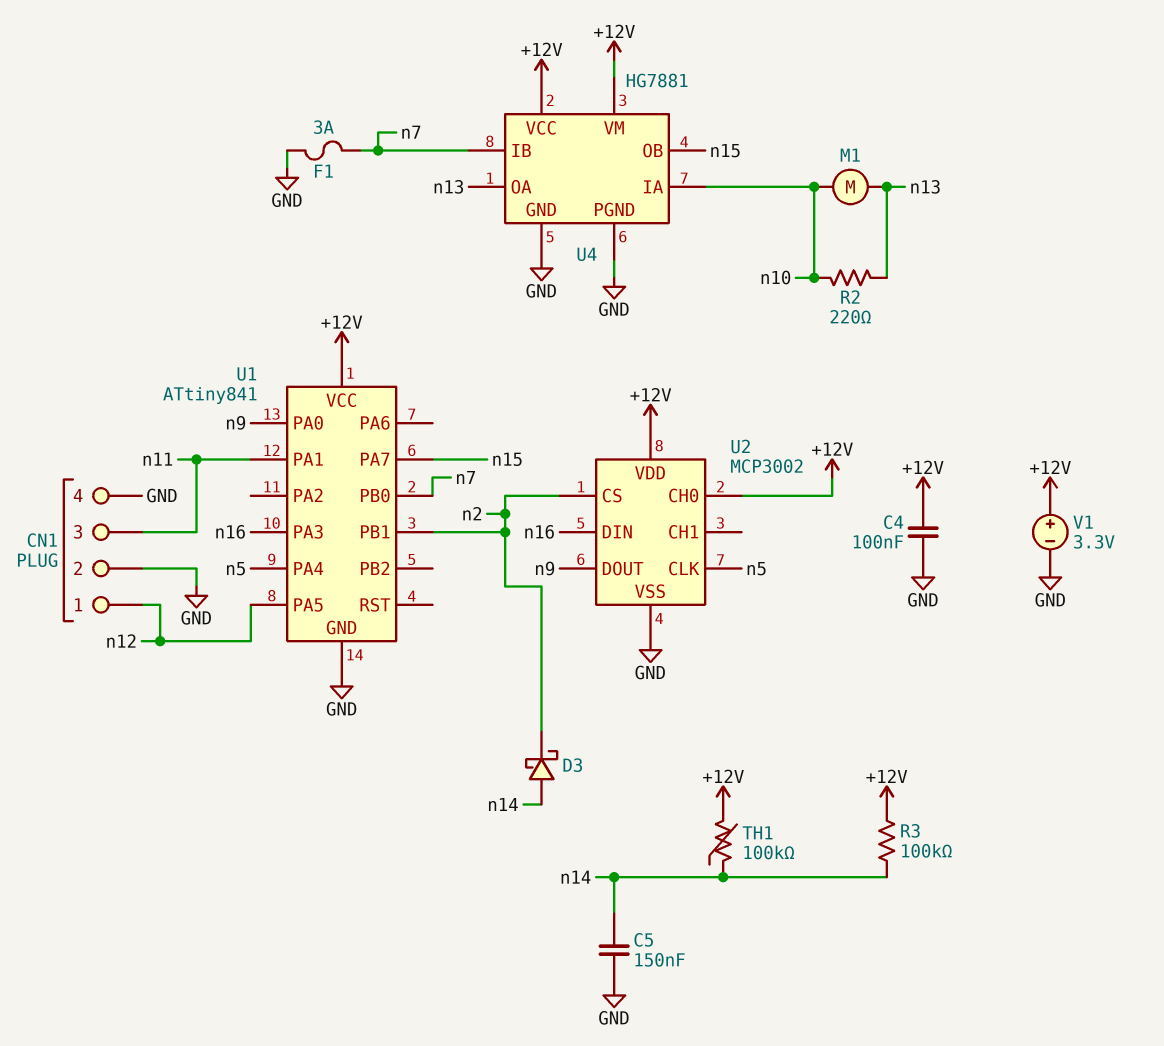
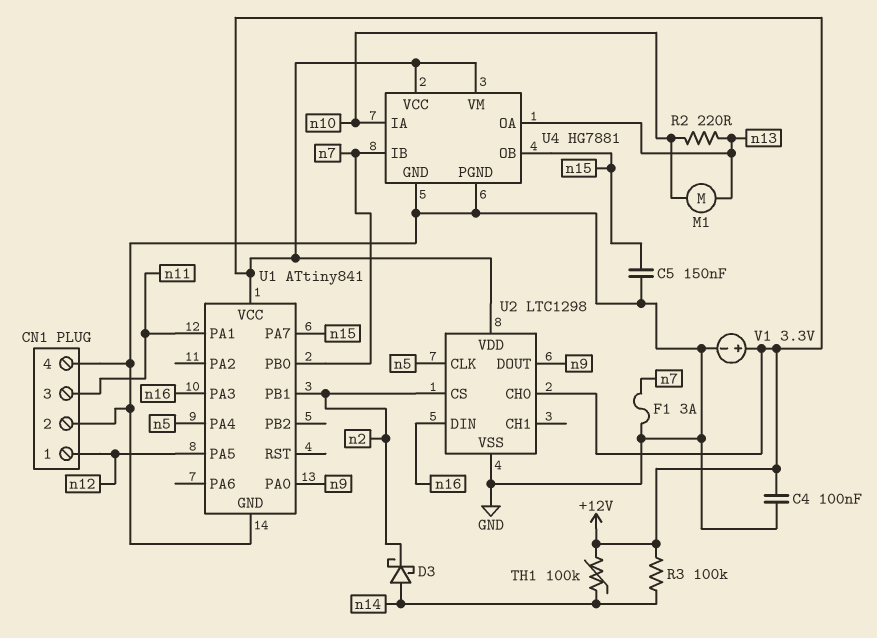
C5: 150nF (GND, n14) -> 150nF (GND, n15)
U2: MCP3002 -> LTC1298

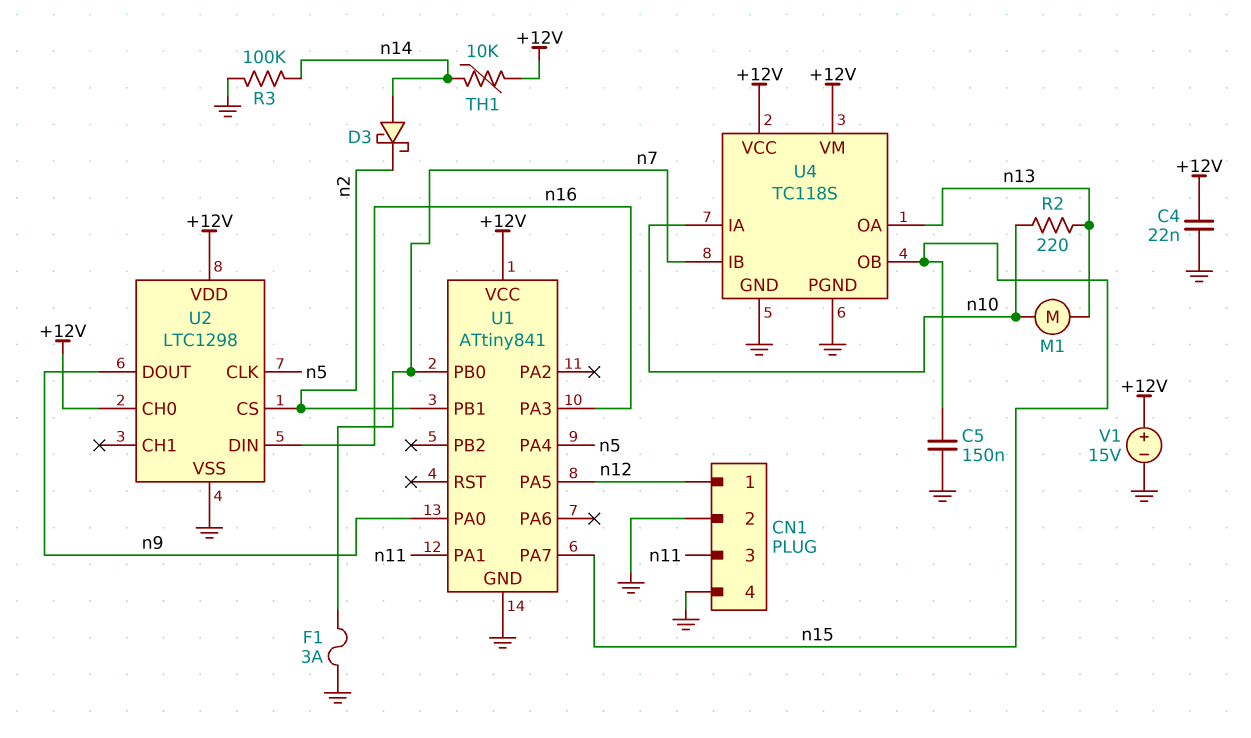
C4: 100nF (+12V, GND) -> 22nF (+12V, GND)
R3: 100k (+12V, n14) -> 100k (GND, n14)
TH1: 100k (+12V, n14) -> 10k (+12V, n14)
U4: HG7881 -> TC118S
V1: 3.3V (plus +12V, minus GND) -> 15V (plus +12V, minus GND)

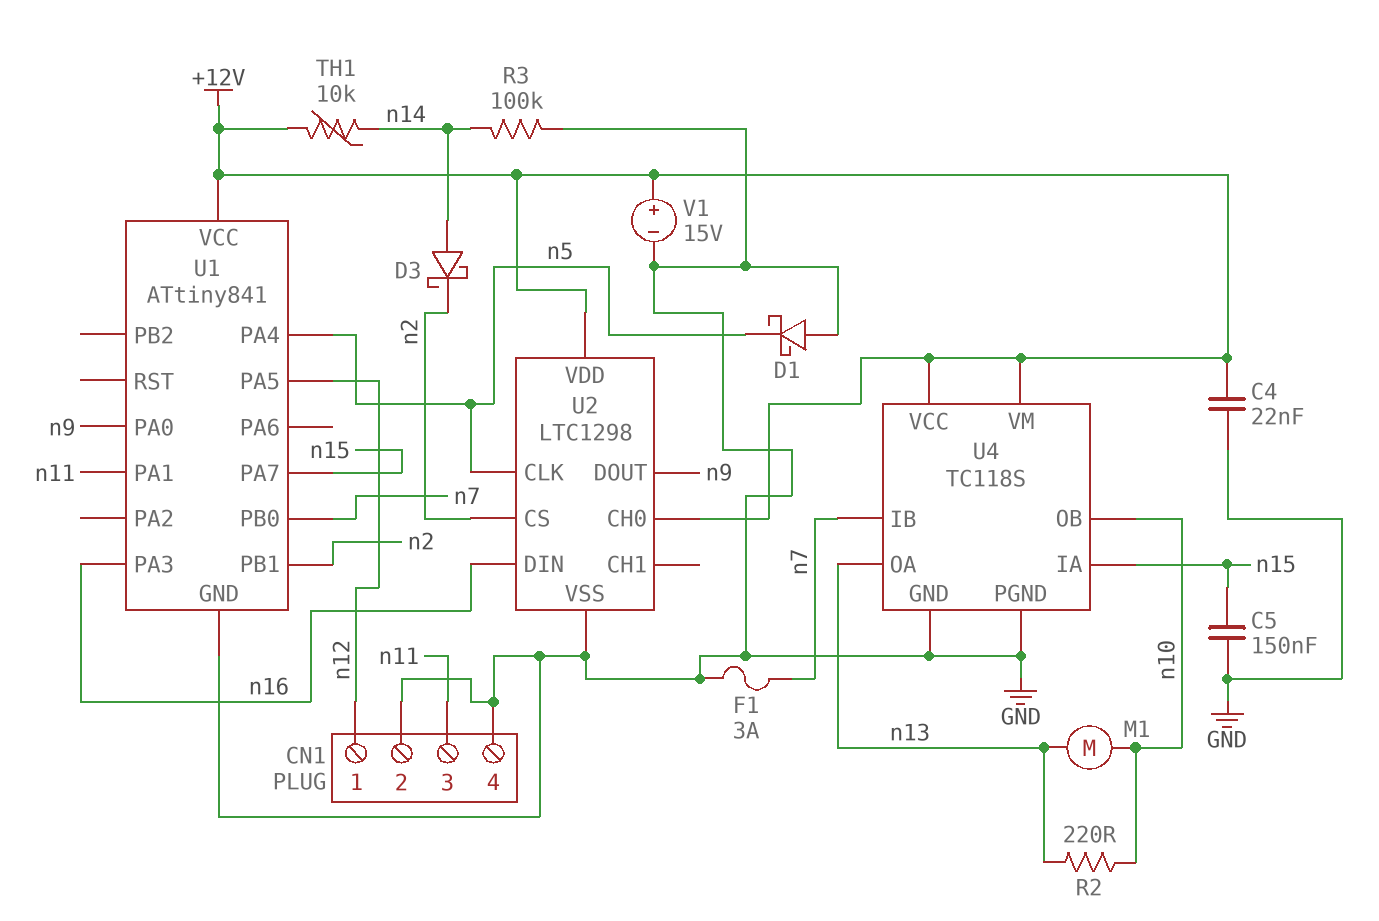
D1: none -> schottky (A GND, K n5)
U4 pin IA: n10 -> n15
U4 pin OB: n15 -> n10

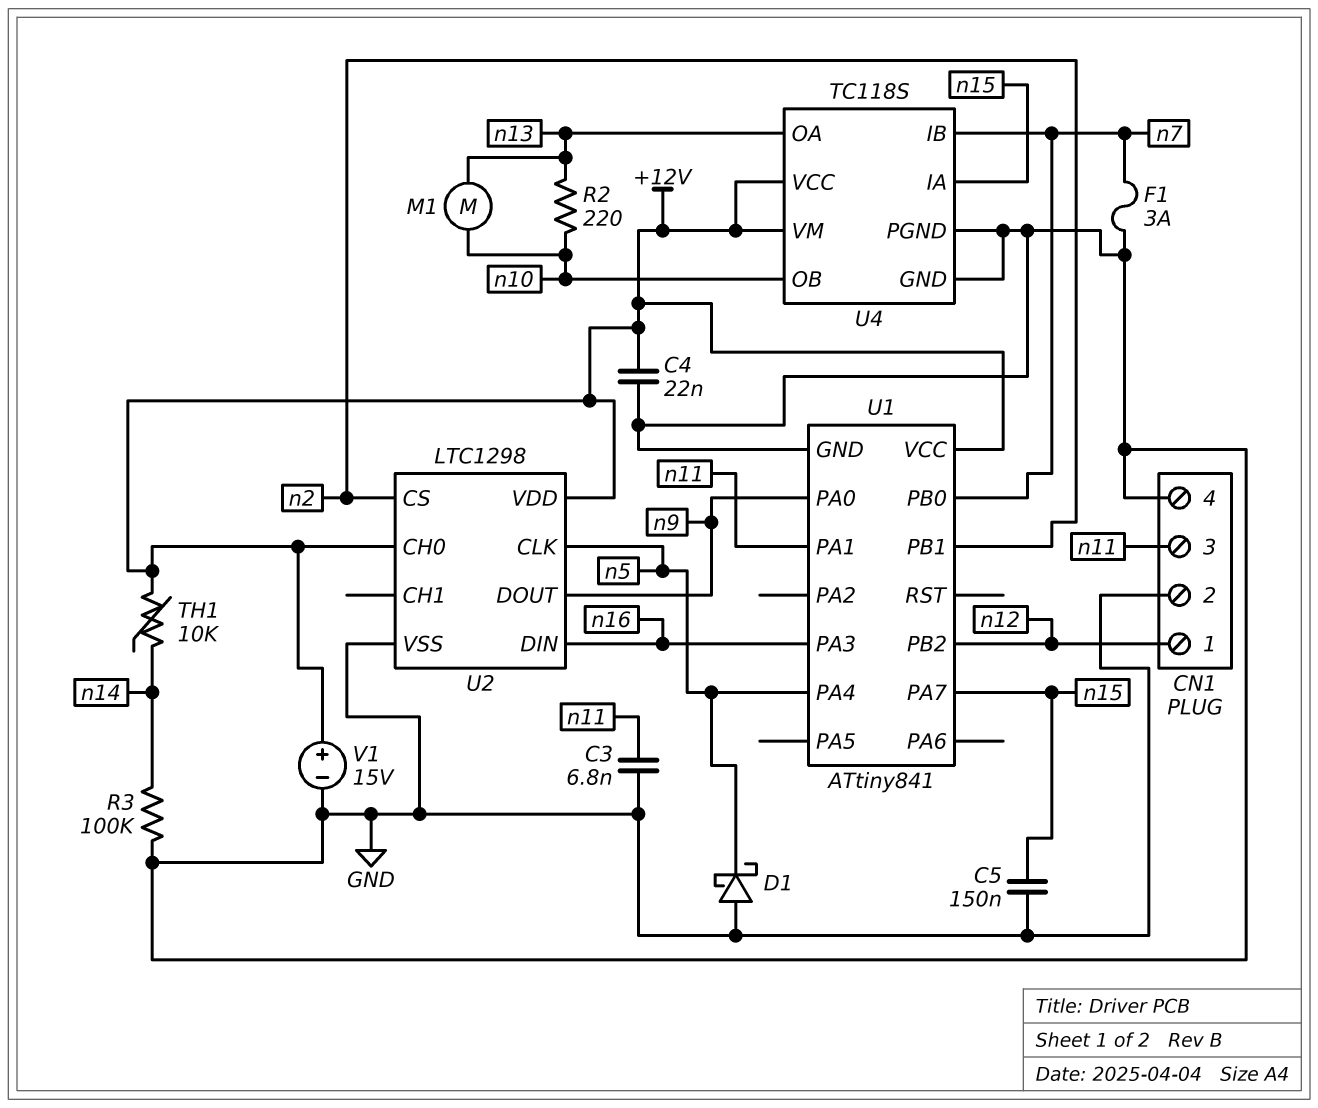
C3: none -> 6.8nF (GND, n11)
D3: schottky (A n14, K n2) -> none
U1 pin PA5: n12 -> none
U1 pin PB2: none -> n12

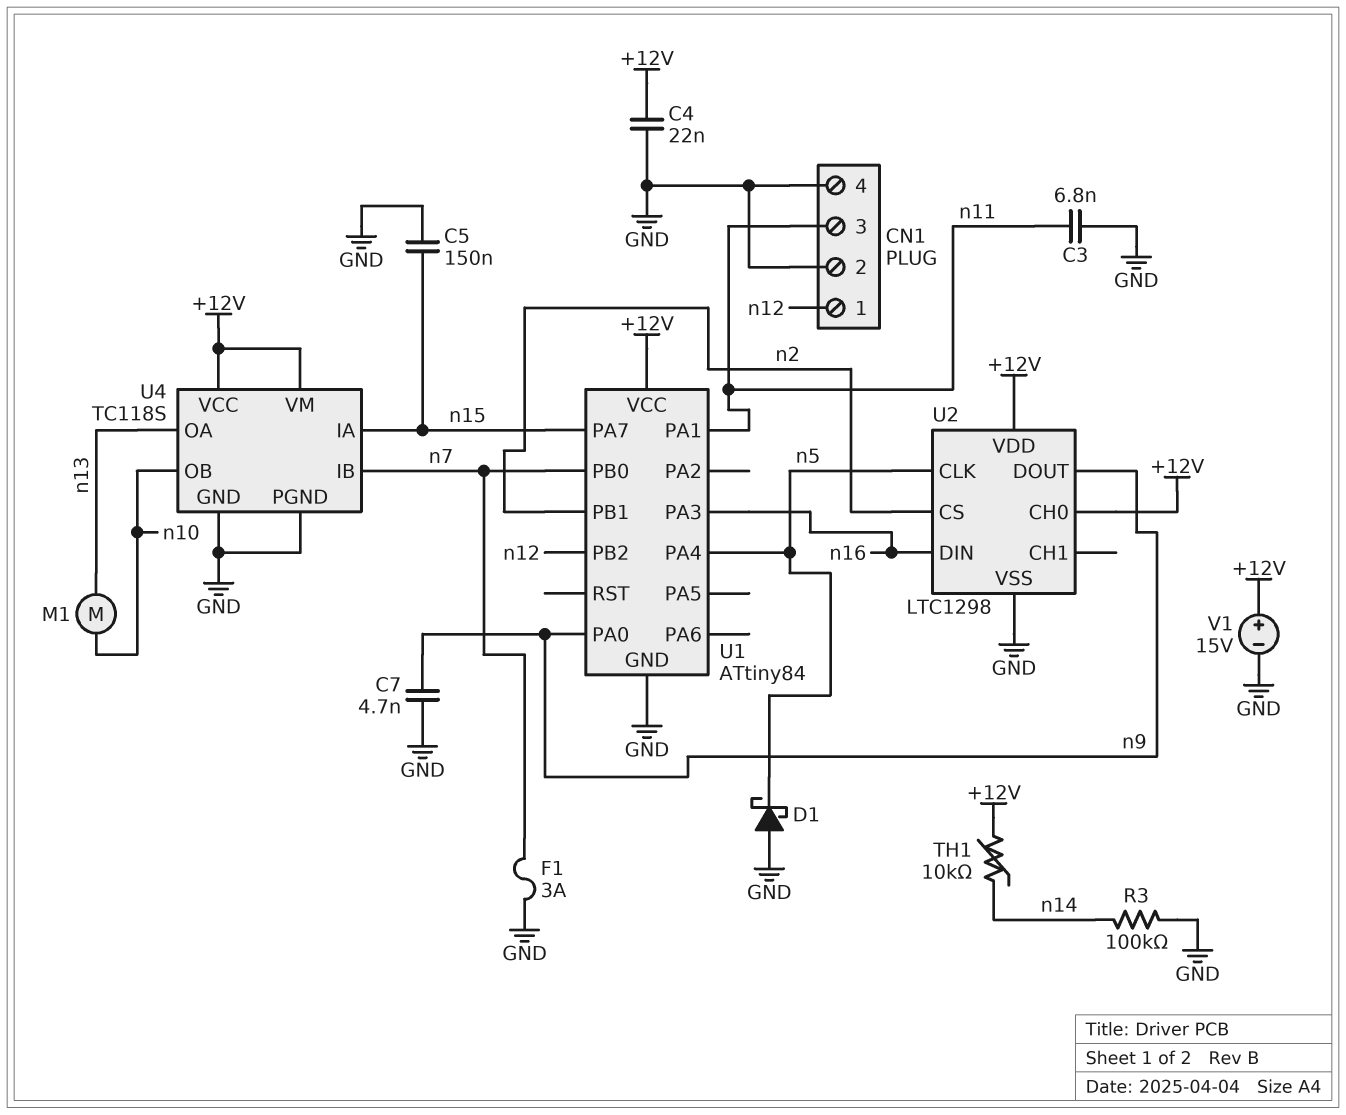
C7: none -> 4.7nF (GND, n9)
R2: 220 (n10, n13) -> none
U1: ATtiny841 -> ATtiny84

